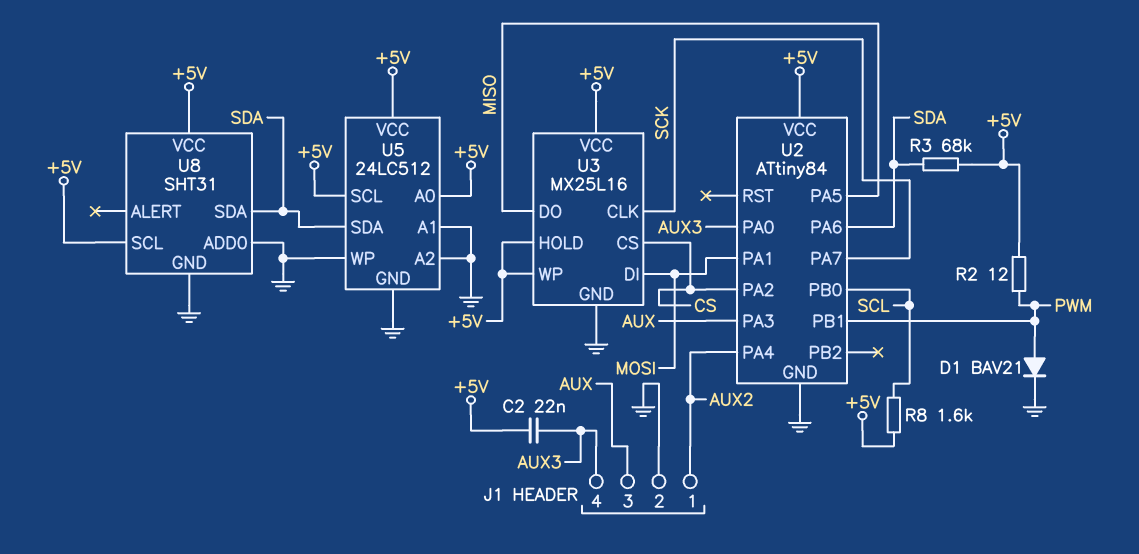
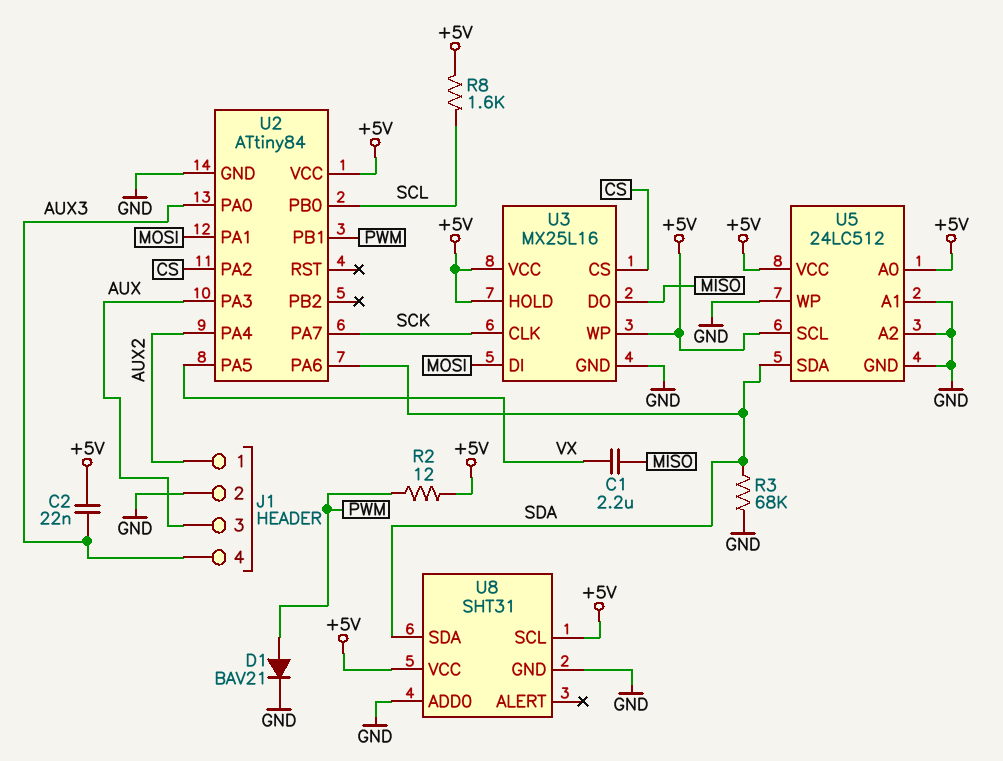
C1: none -> 2.2uF (MISO, VX)
R3: 68k (+5V, SDA) -> 68k (GND, SDA)
U2 pin PA5: MISO -> VX

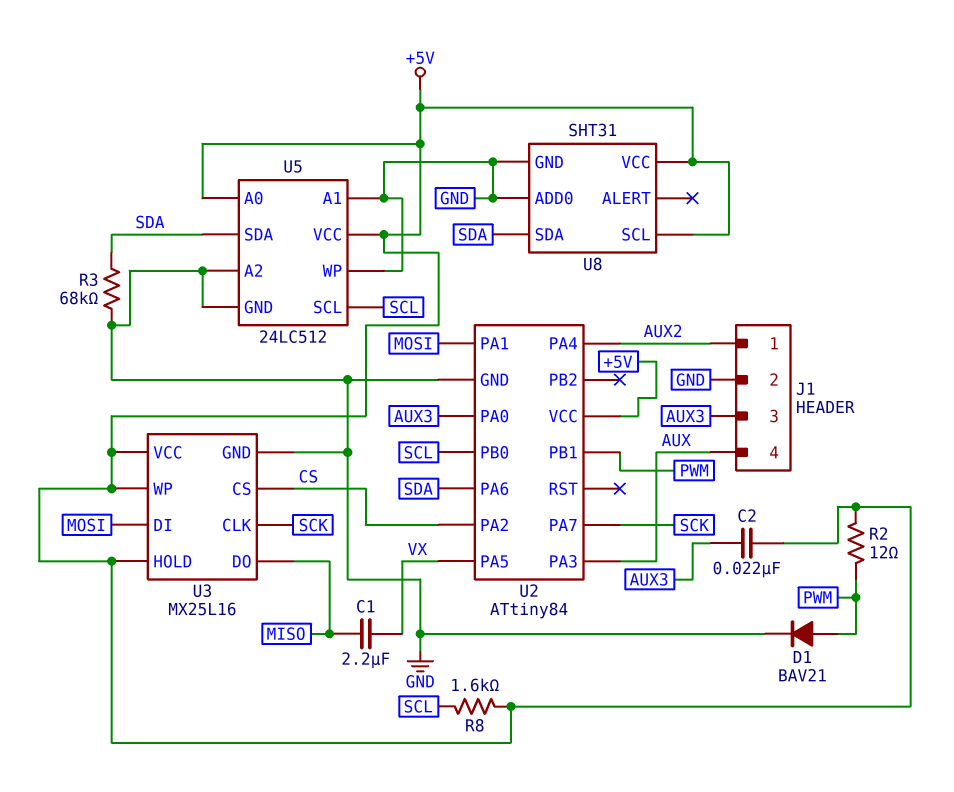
J1 pin 3: AUX -> AUX3
J1 pin 4: AUX3 -> AUX
U5 pin SCL: +5V -> SCL

